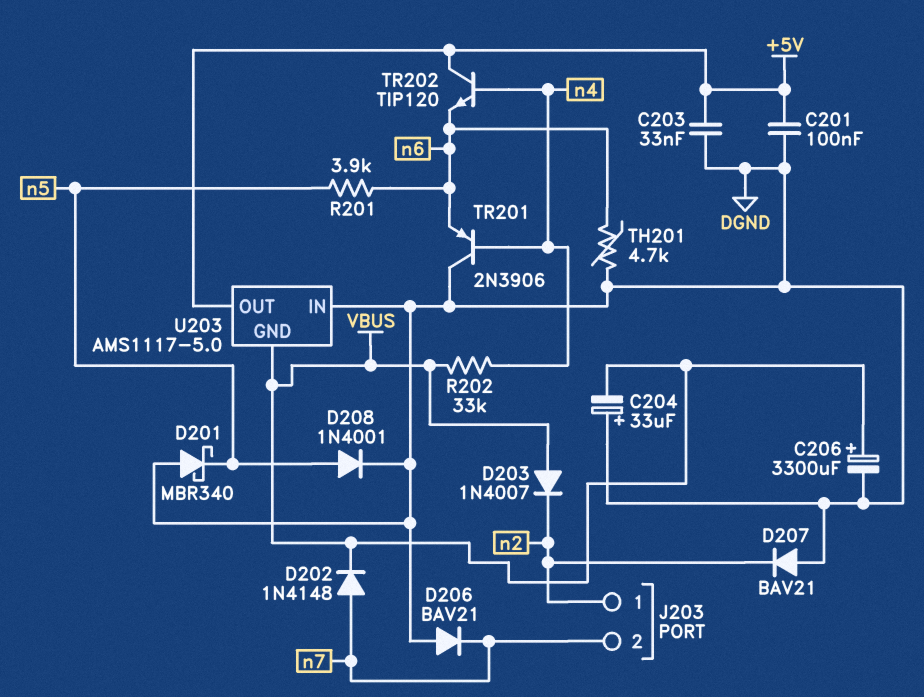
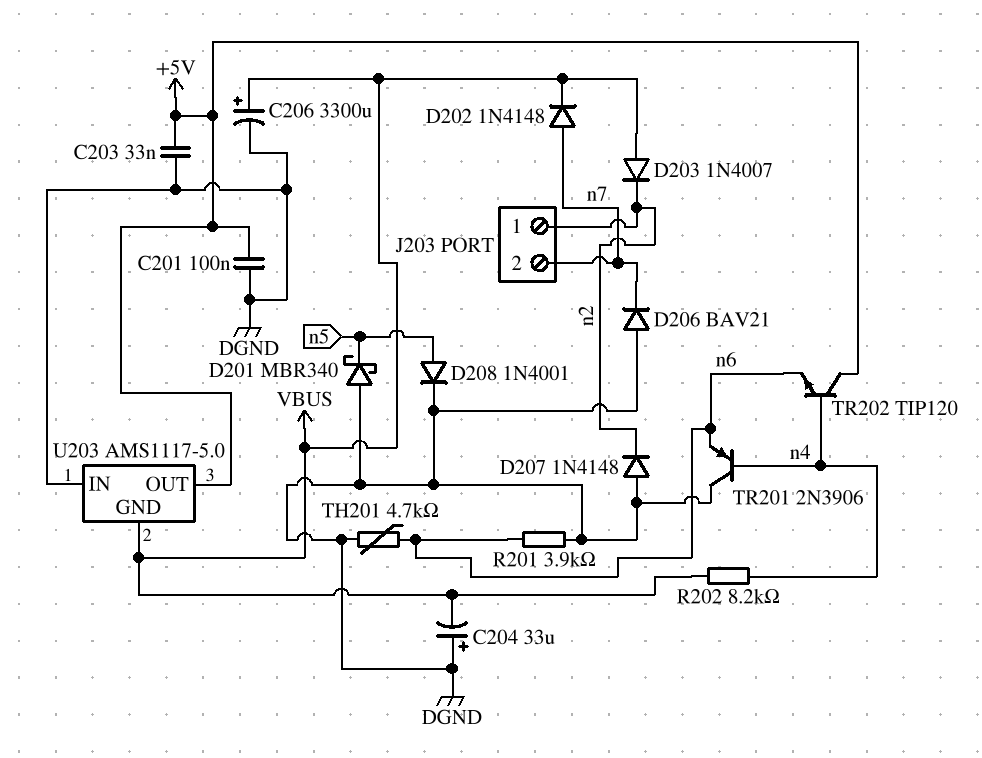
D207: diode BAV21 (A DGND, K n2) -> diode 1N4148 (A DGND, K n2)
R201: 3.9k (n5, n6) -> 3.9k (DGND, n6)
R202: 33k (VBUS, n4) -> 8.2k (VBUS, n4)

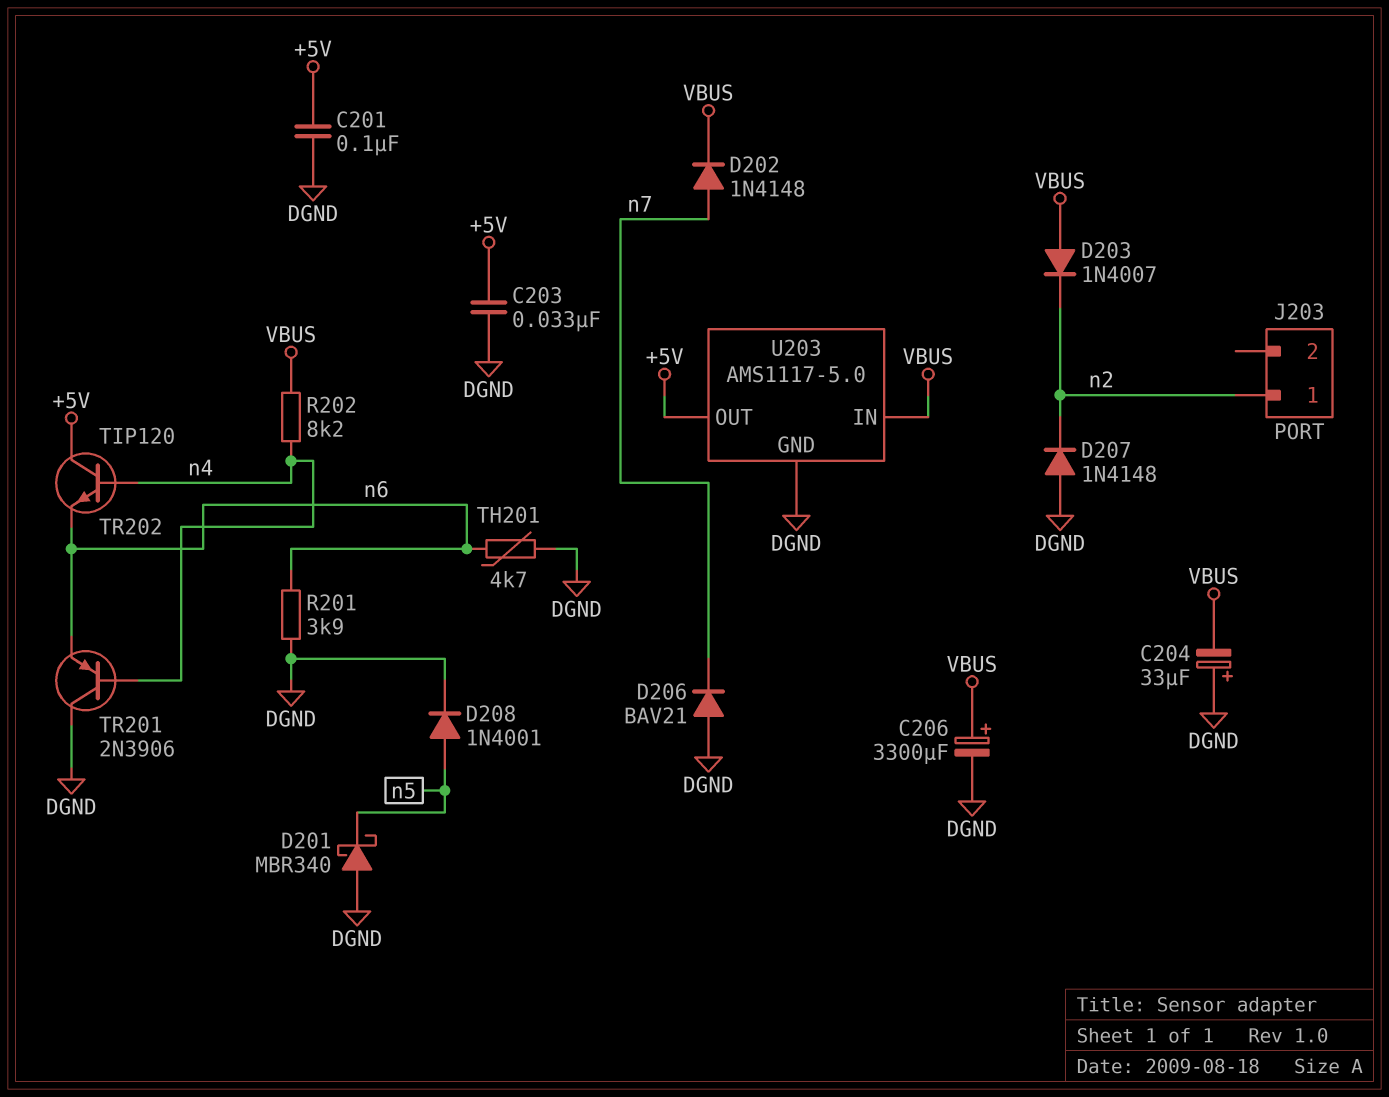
J203 pin 2: n7 -> none
U203 pin GND: VBUS -> DGND
U203 pin IN: DGND -> VBUS

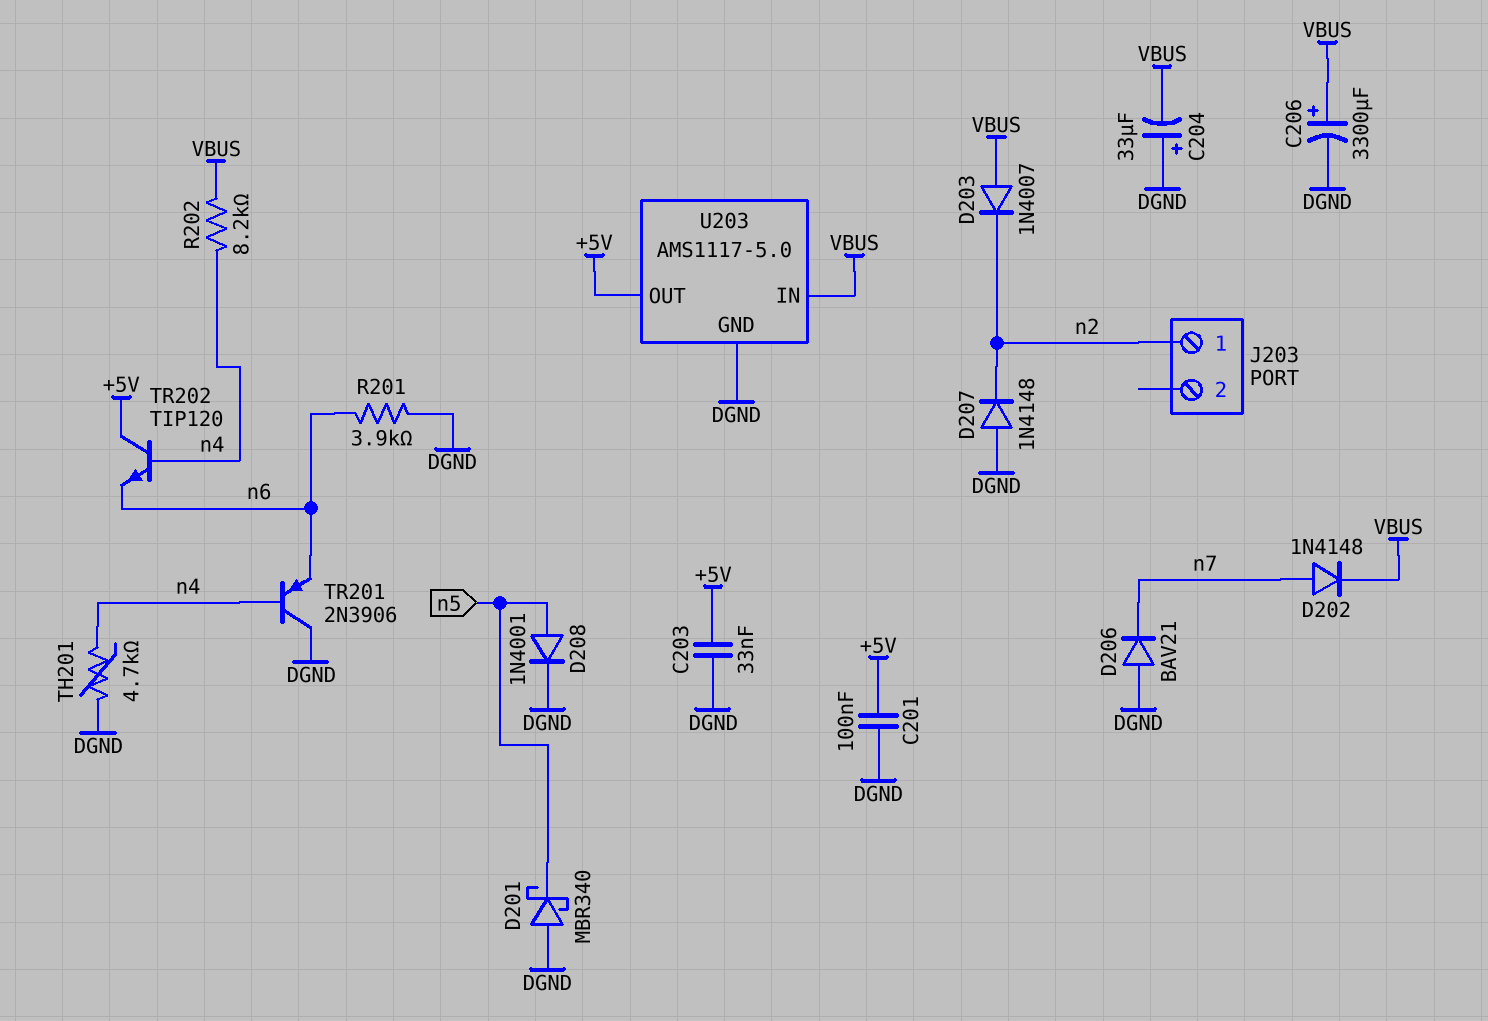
TH201: 4.7k (DGND, n6) -> 4.7k (DGND, n4)

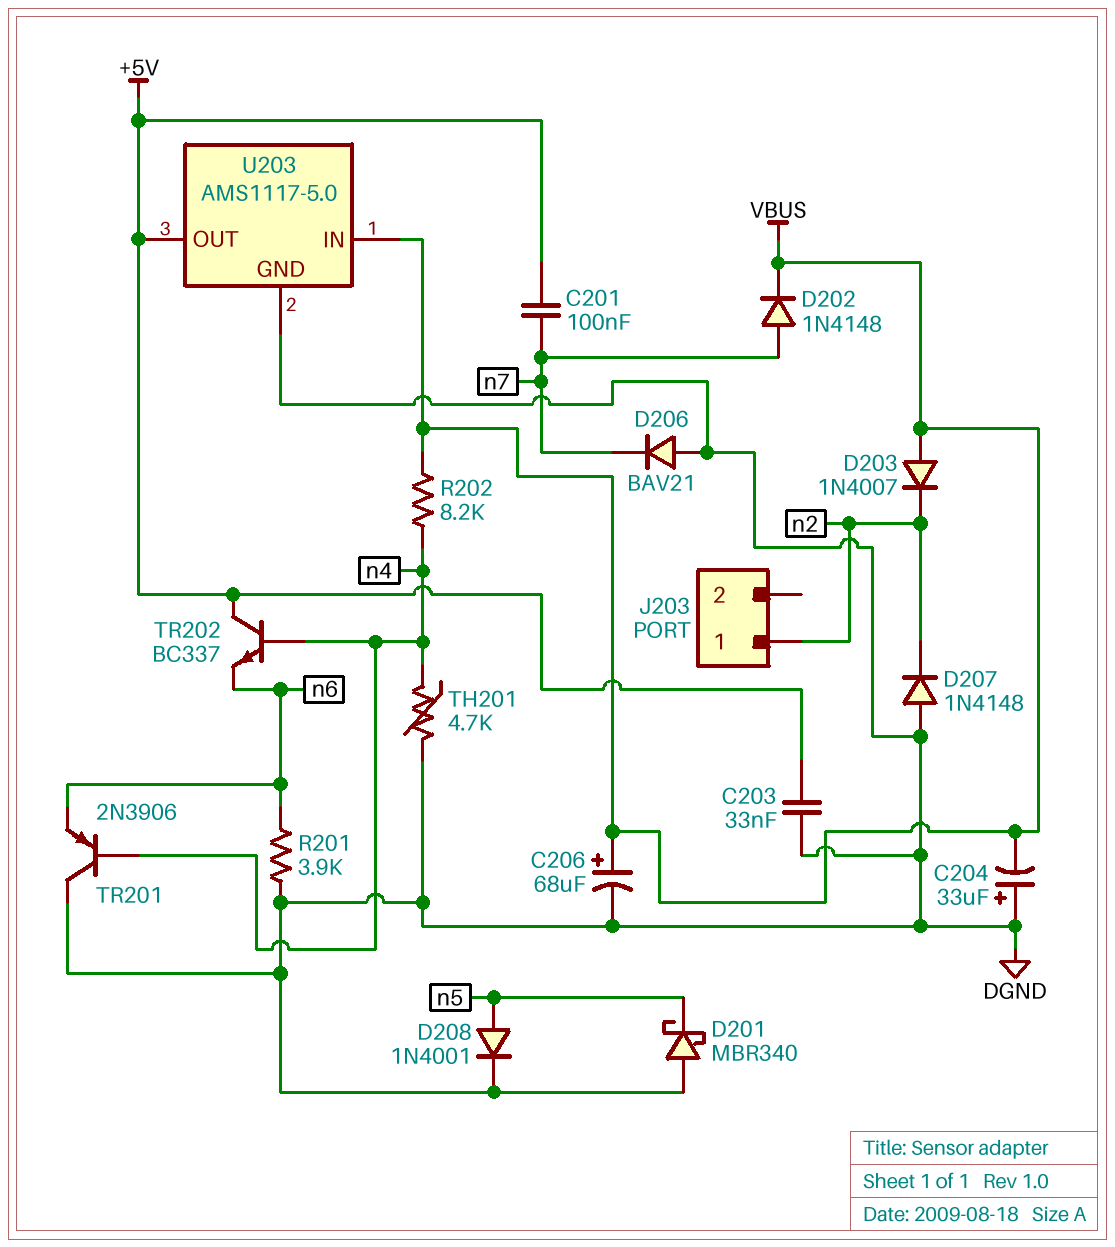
C201: 100nF (+5V, DGND) -> 100nF (+5V, n7)
C206: 3300uF (plus VBUS, minus DGND) -> 68uF (plus VBUS, minus DGND)
TR202: NPN TIP120 (B n4, C +5V, E n6) -> NPN BC337 (B n4, C +5V, E n6)

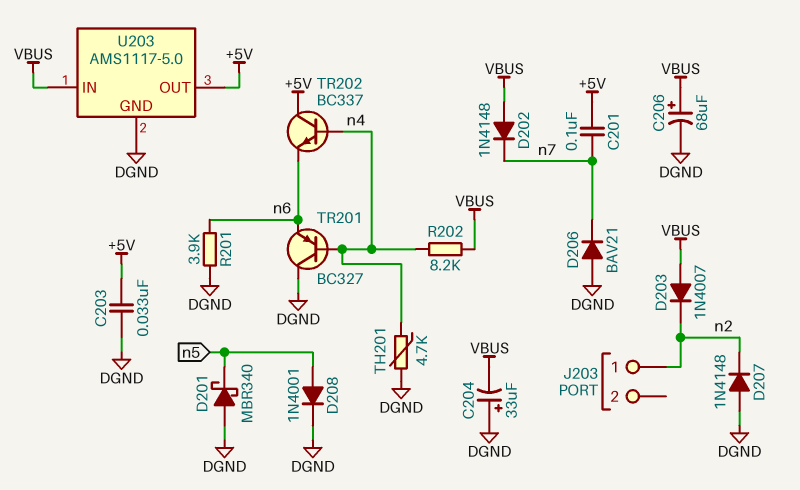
D202: diode 1N4148 (A n7, K VBUS) -> diode 1N4148 (A VBUS, K n7)
TR201: PNP 2N3906 (B n4, C DGND, E n6) -> PNP BC327 (B n4, C DGND, E n6)

